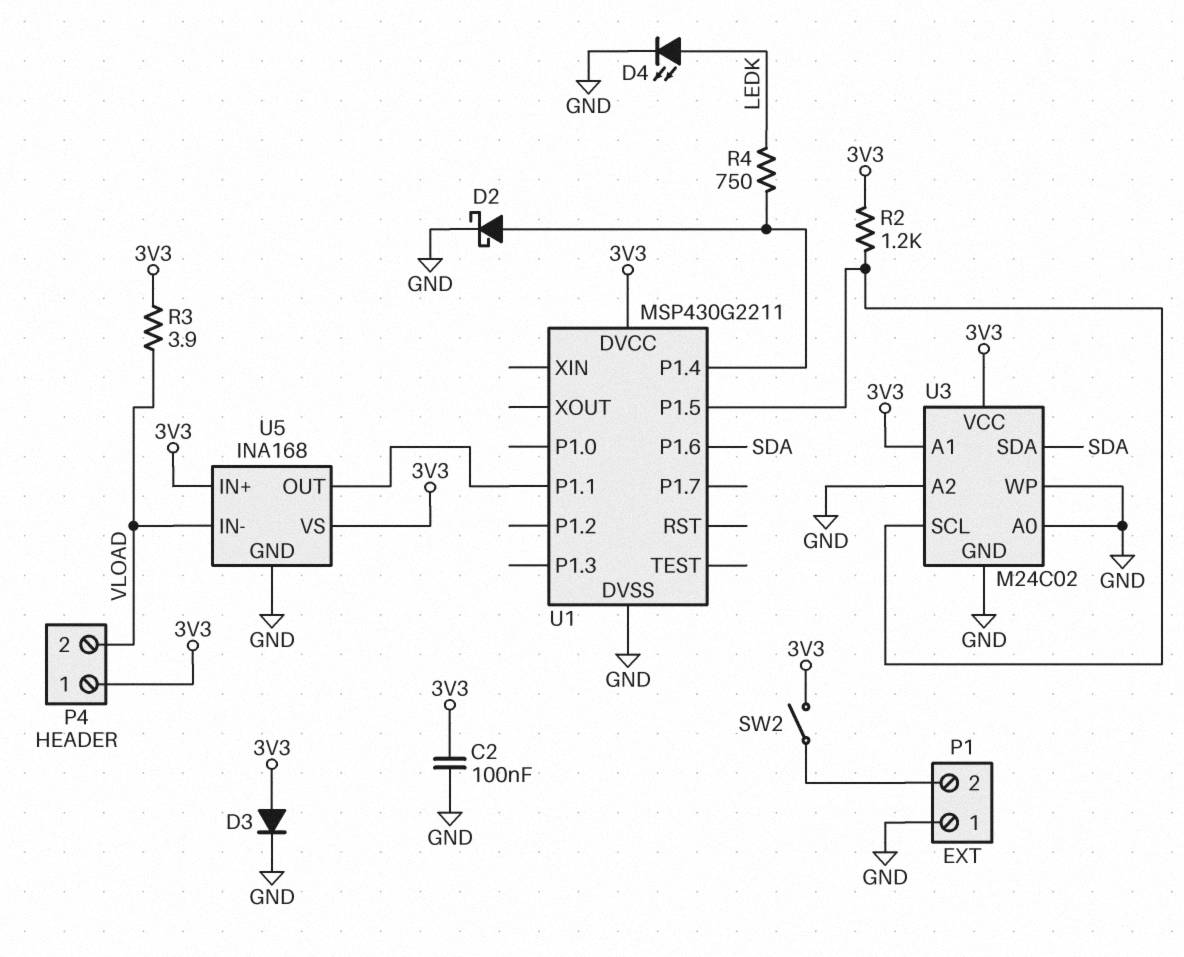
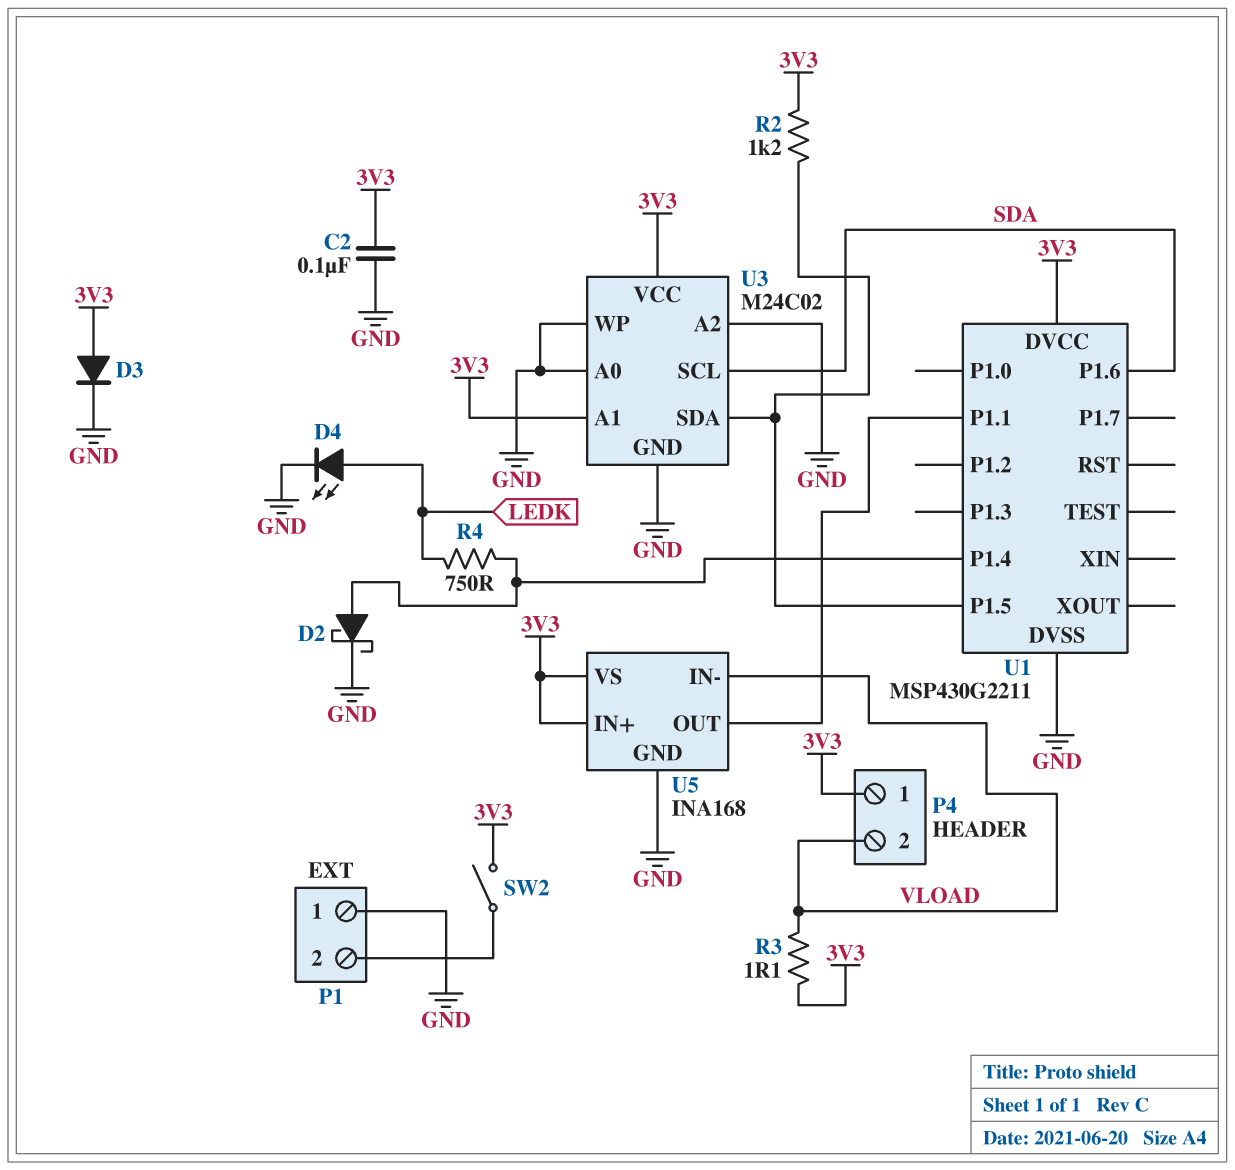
R3: 3.9 (3V3, VLOAD) -> 1.1 (3V3, VLOAD)
U3 pin SCL: U1/P1.5 -> SDA
U3 pin SDA: SDA -> U1/P1.5

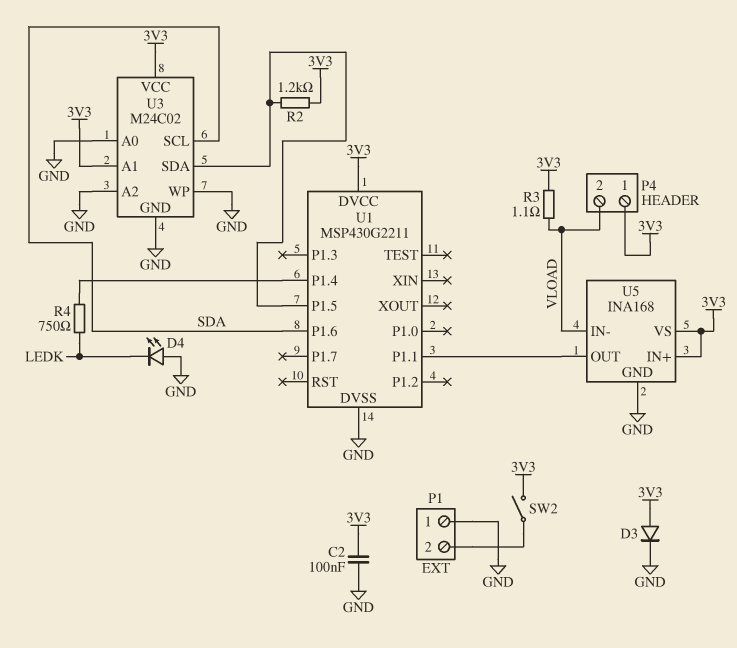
D2: schottky (A U1/P1.4, K GND) -> none
D4: LED (A LEDK, K GND) -> LED (A GND, K LEDK)

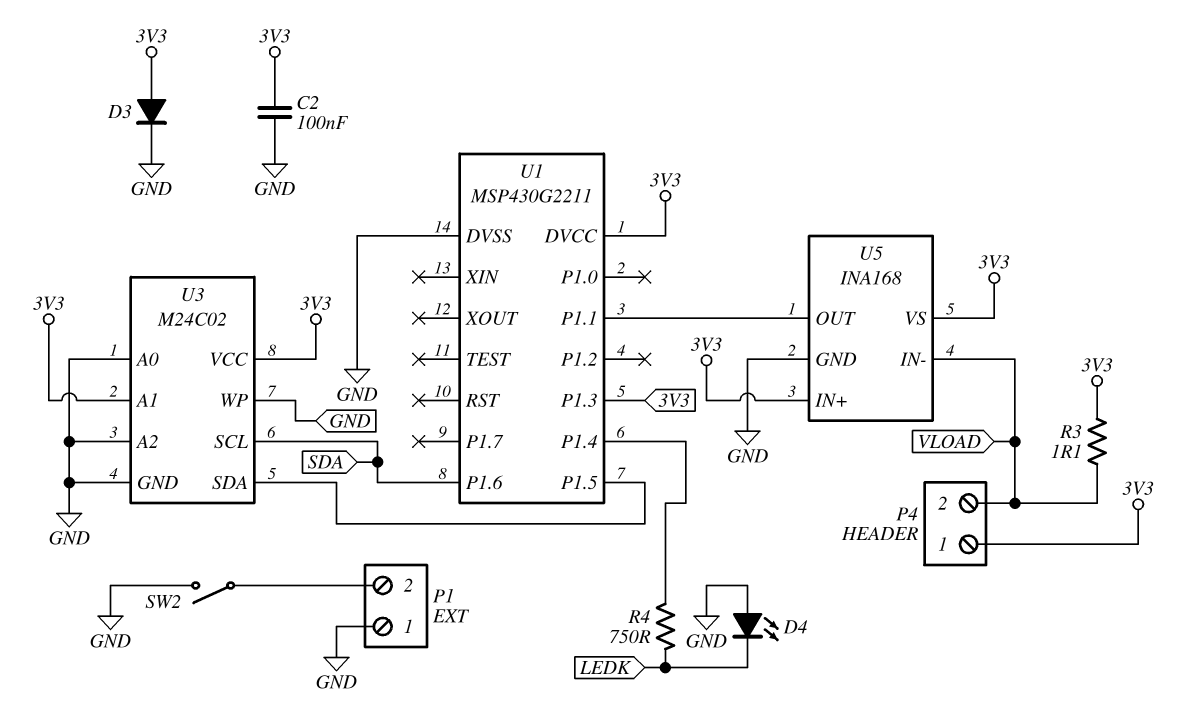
R2: 1.2k (3V3, U1/P1.5) -> none
SW2: switch (3V3, P1/2) -> switch (GND, P1/2)
U1 pin P1.3: none -> 3V3

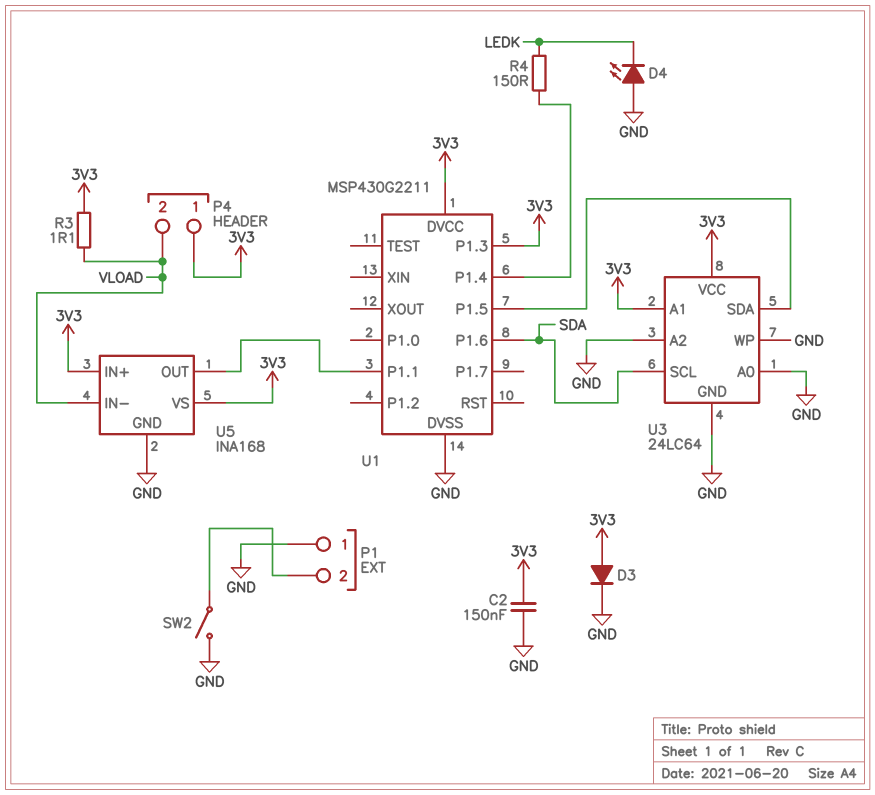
C2: 100nF (3V3, GND) -> 150nF (3V3, GND)
R4: 750 (LEDK, U1/P1.4) -> 150 (LEDK, U1/P1.4)
U3: M24C02 -> 24LC64

